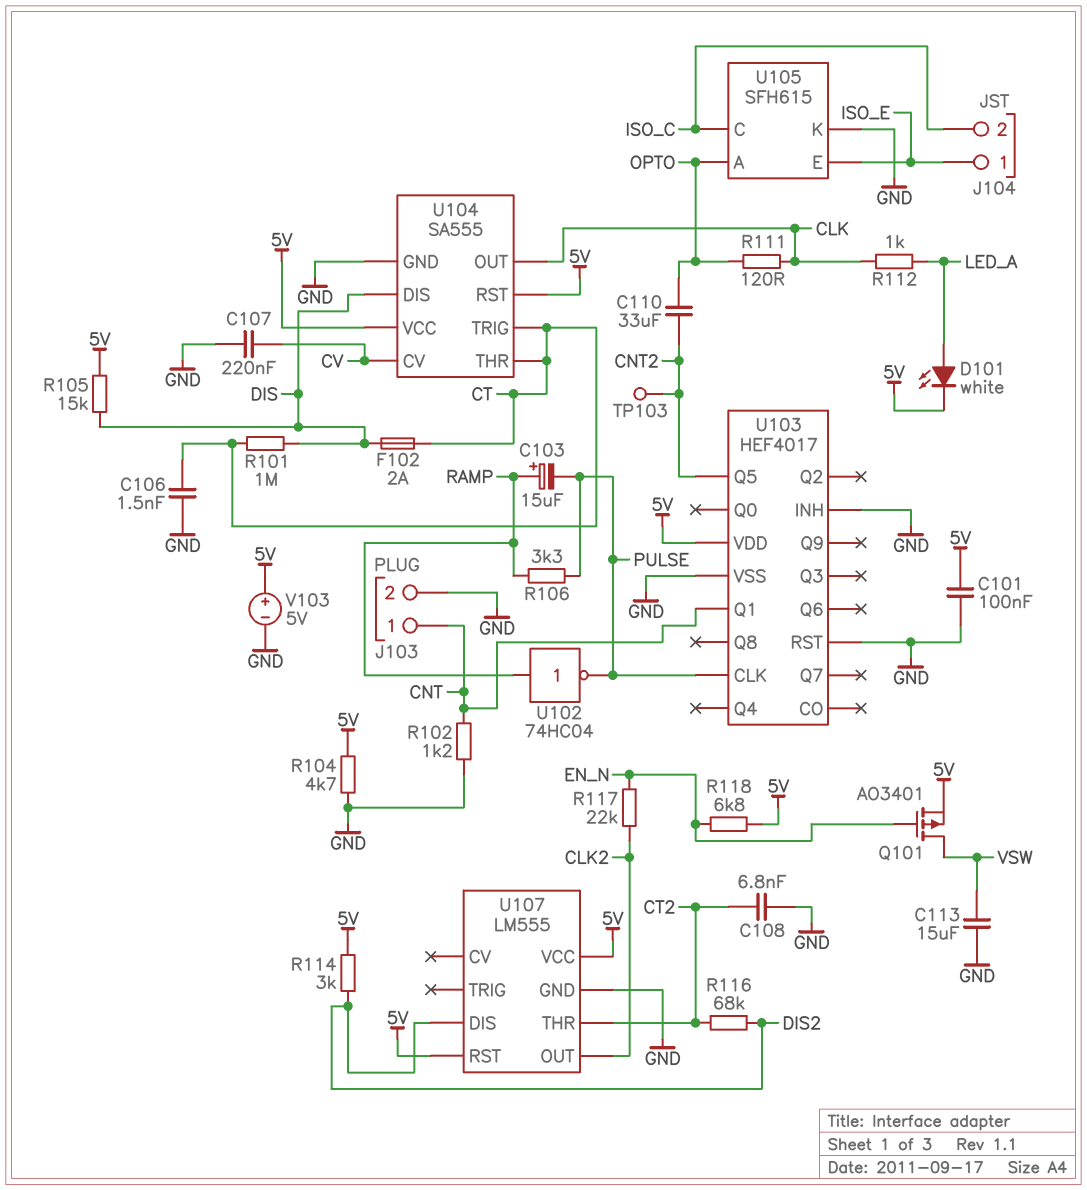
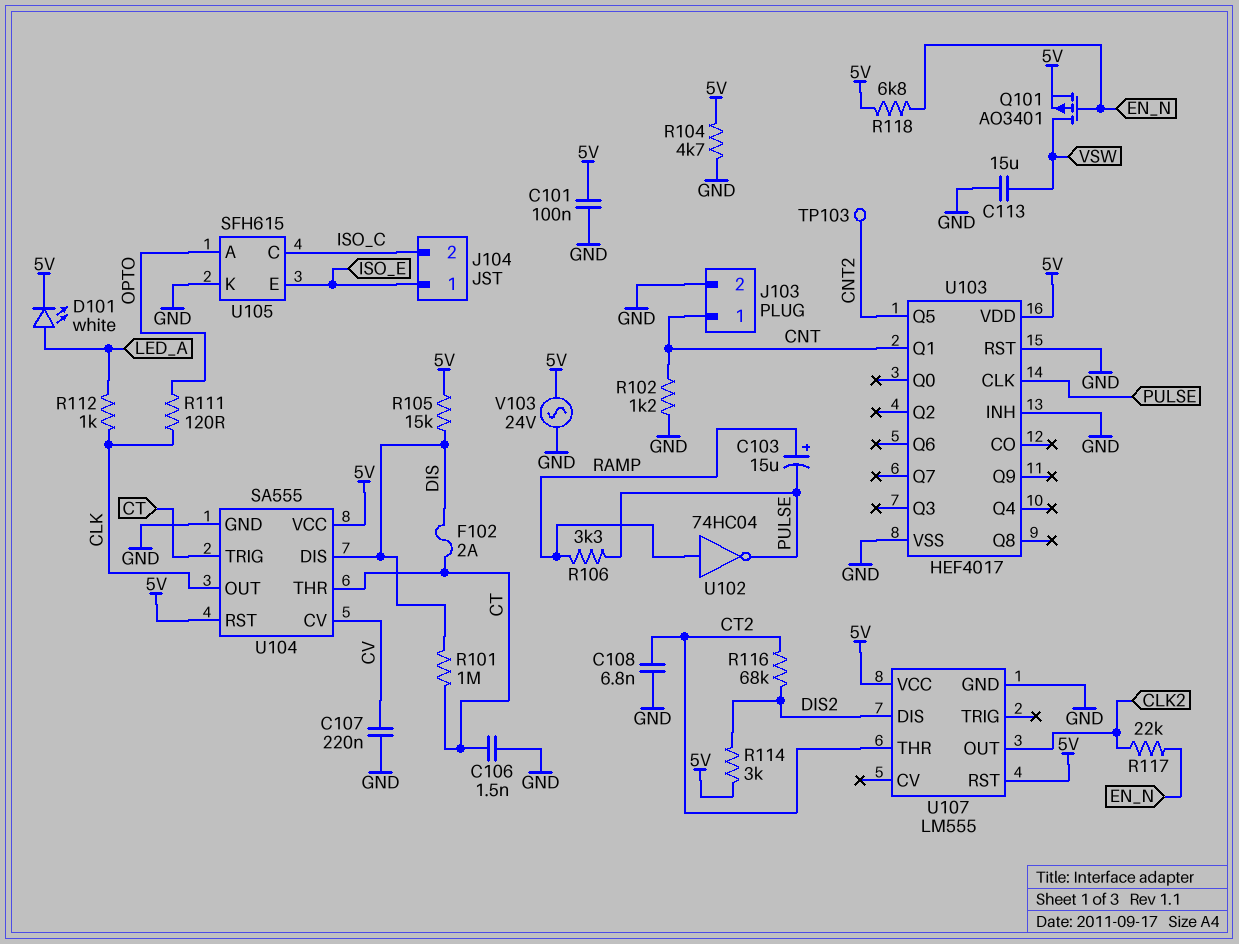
C110: 33uF (CNT2, OPTO) -> none
V103: 5V (plus 5V, minus GND) -> AC 24V (5V, GND)

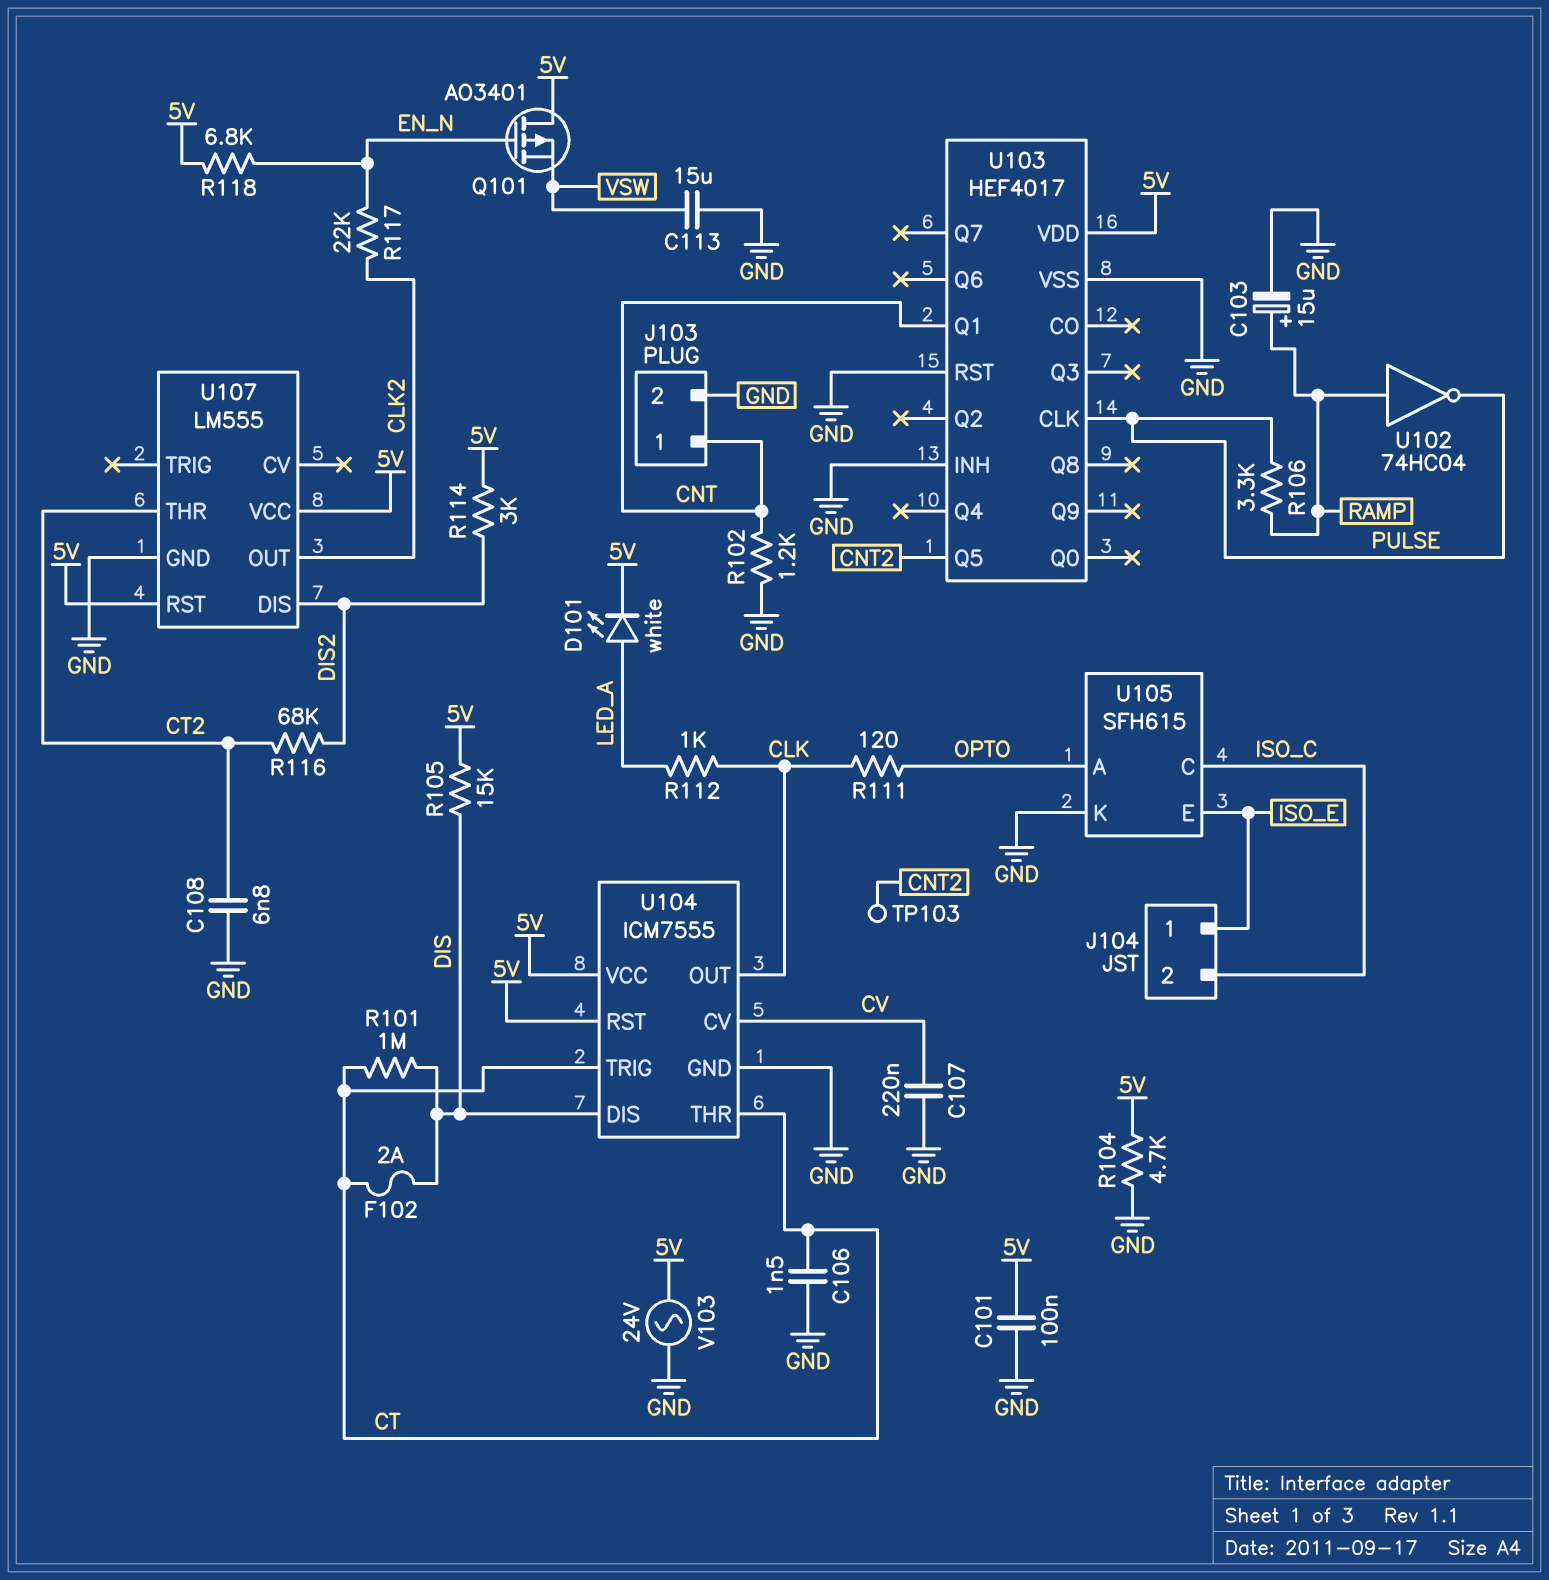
C103: 15uF (plus RAMP, minus PULSE) -> 15uF (plus RAMP, minus GND)
Q101: PMOS AO3401 (G EN_N, D VSW, S 5V) -> PMOS AO3401 (G EN_N, D 5V, S VSW)
U104: SA555 -> ICM7555

